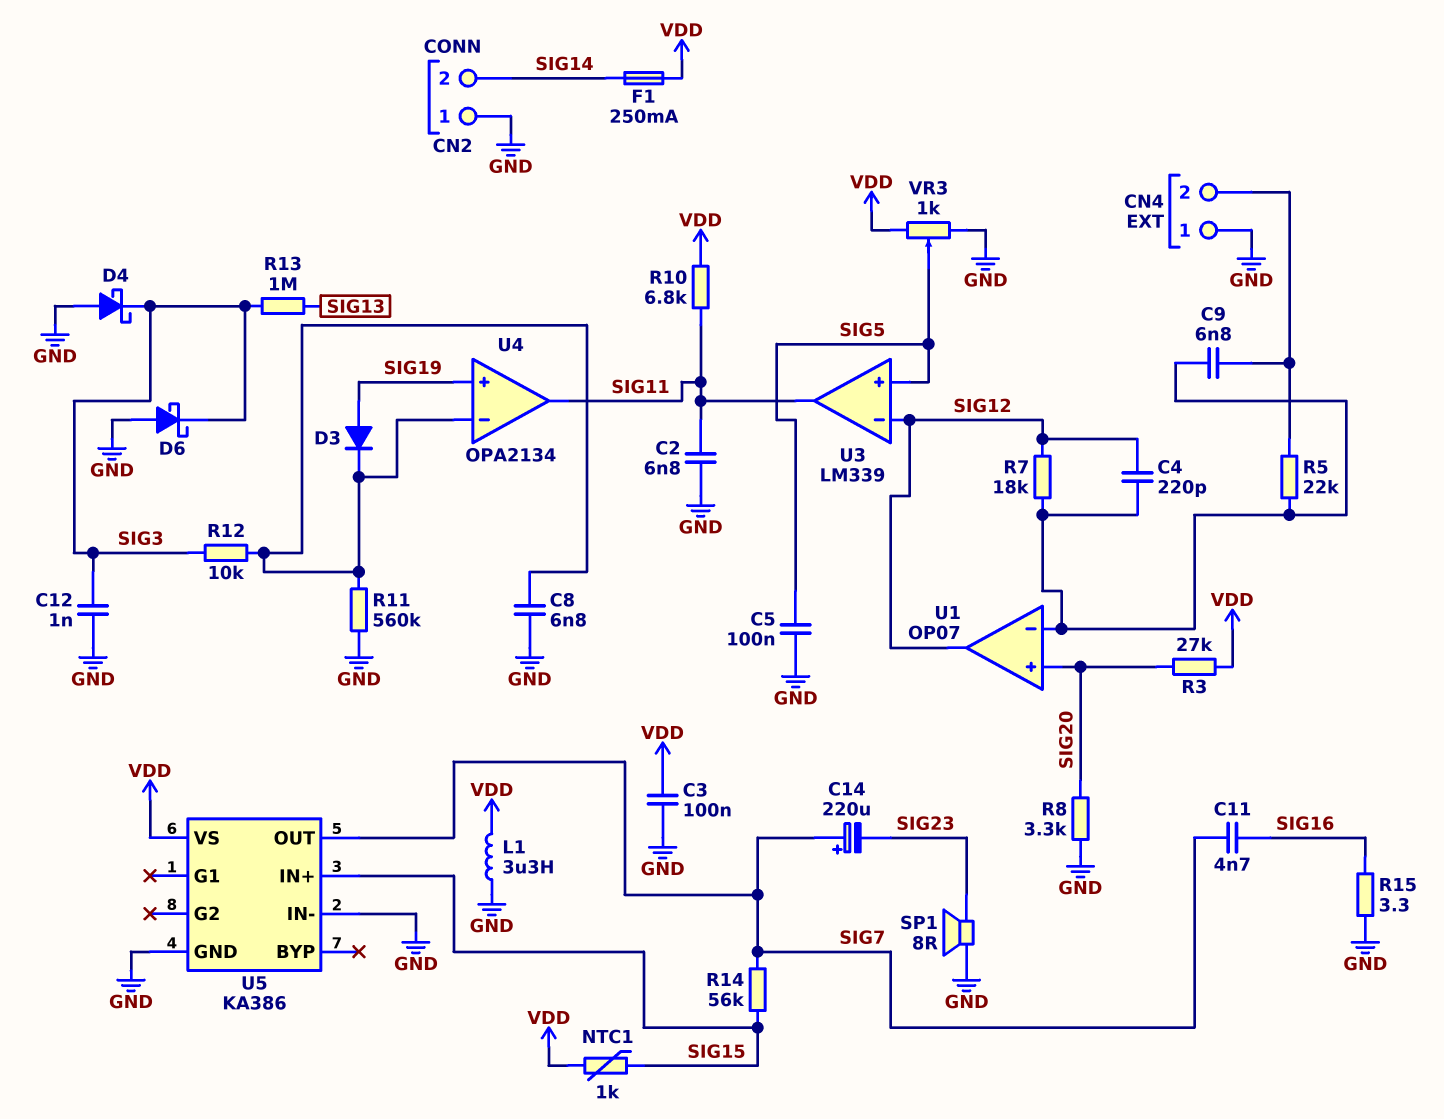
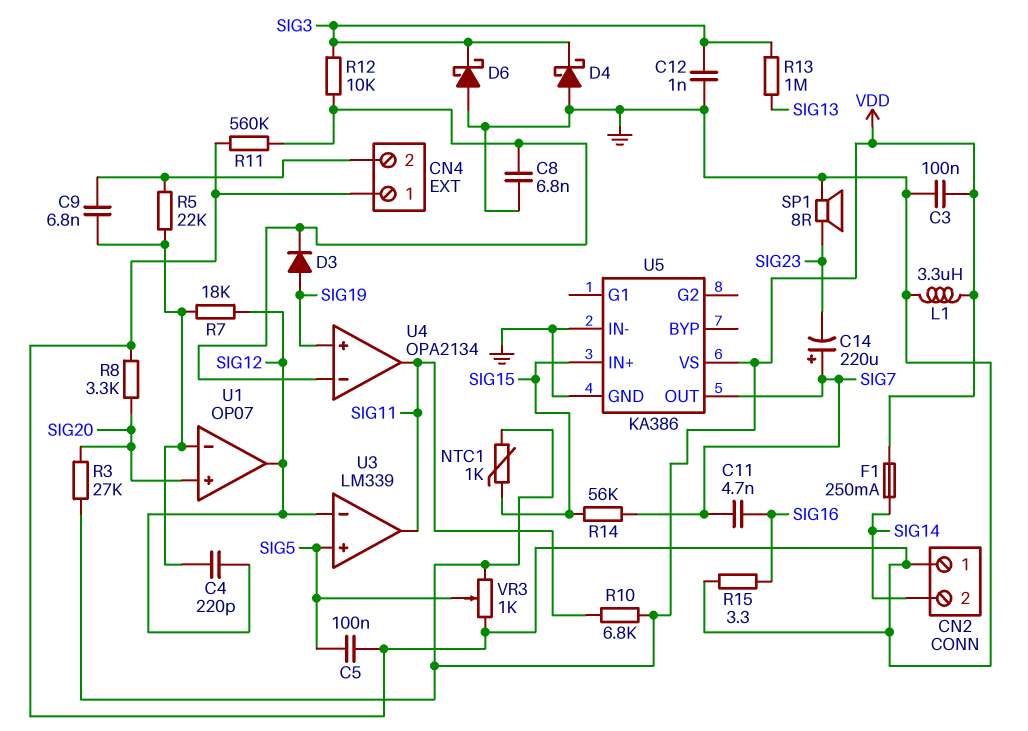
C2: 6.8nF (GND, SIG11) -> none

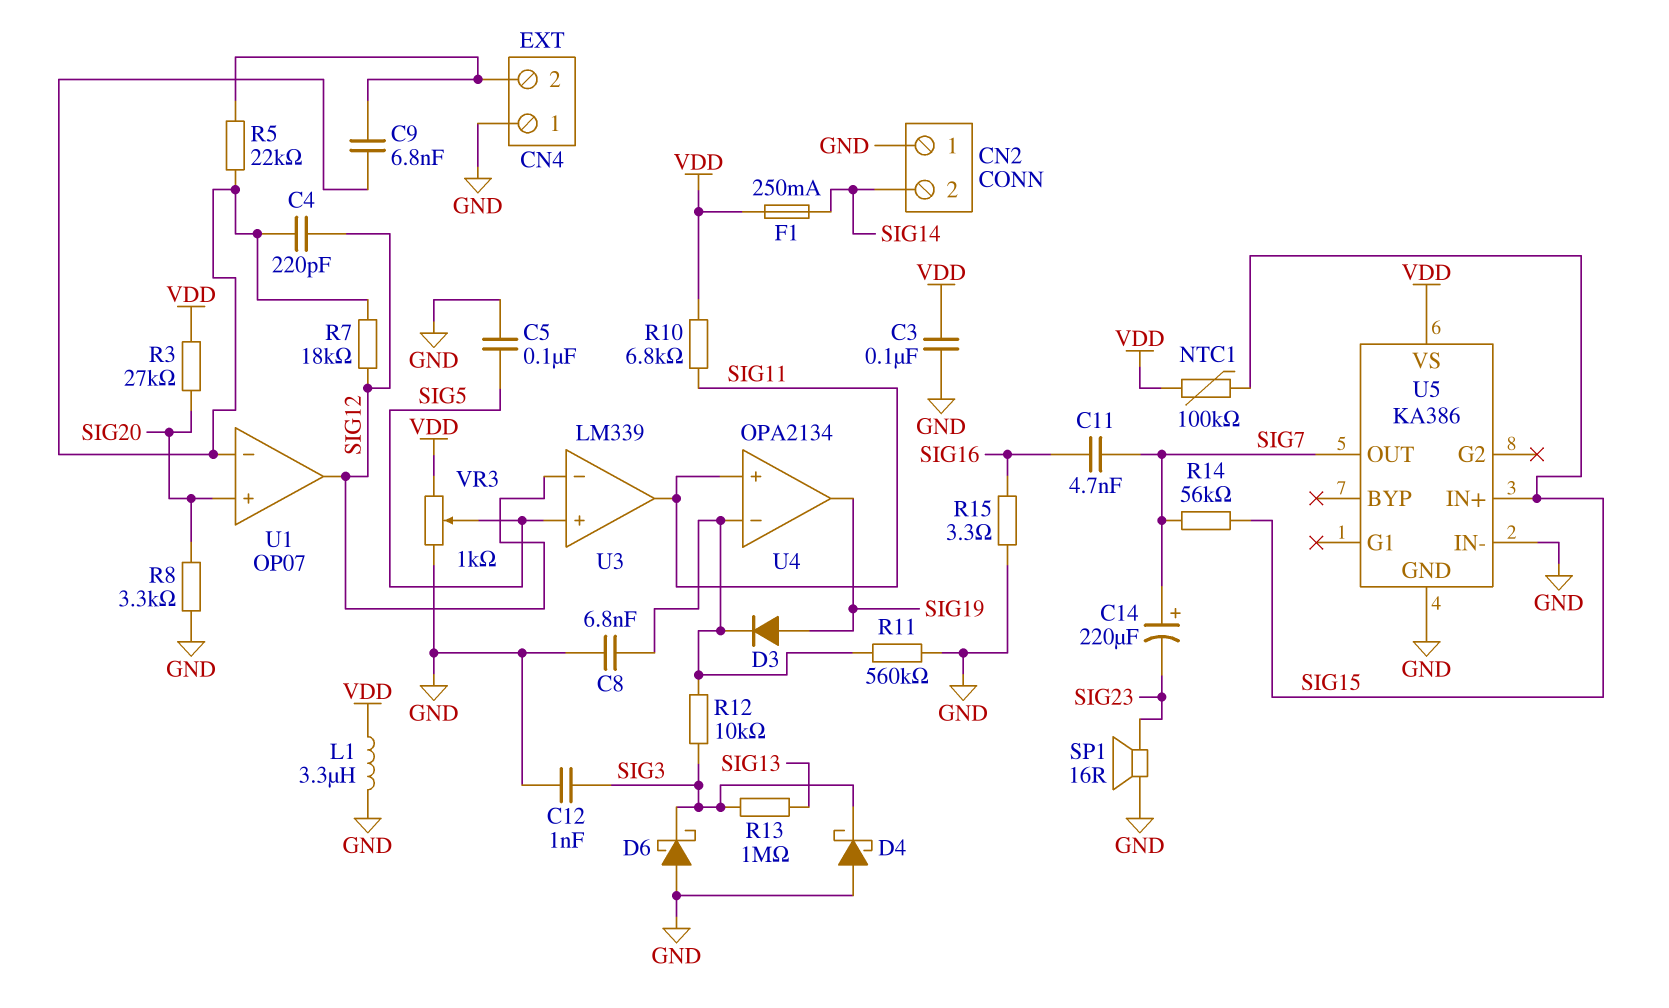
NTC1: 1k (SIG15, VDD) -> 100k (SIG15, VDD)
SP1: speaker 8R (GND, SIG23) -> speaker 16R (GND, SIG23)
U4 pin in+: SIG19 -> SIG11
U4 pin out: SIG11 -> SIG19

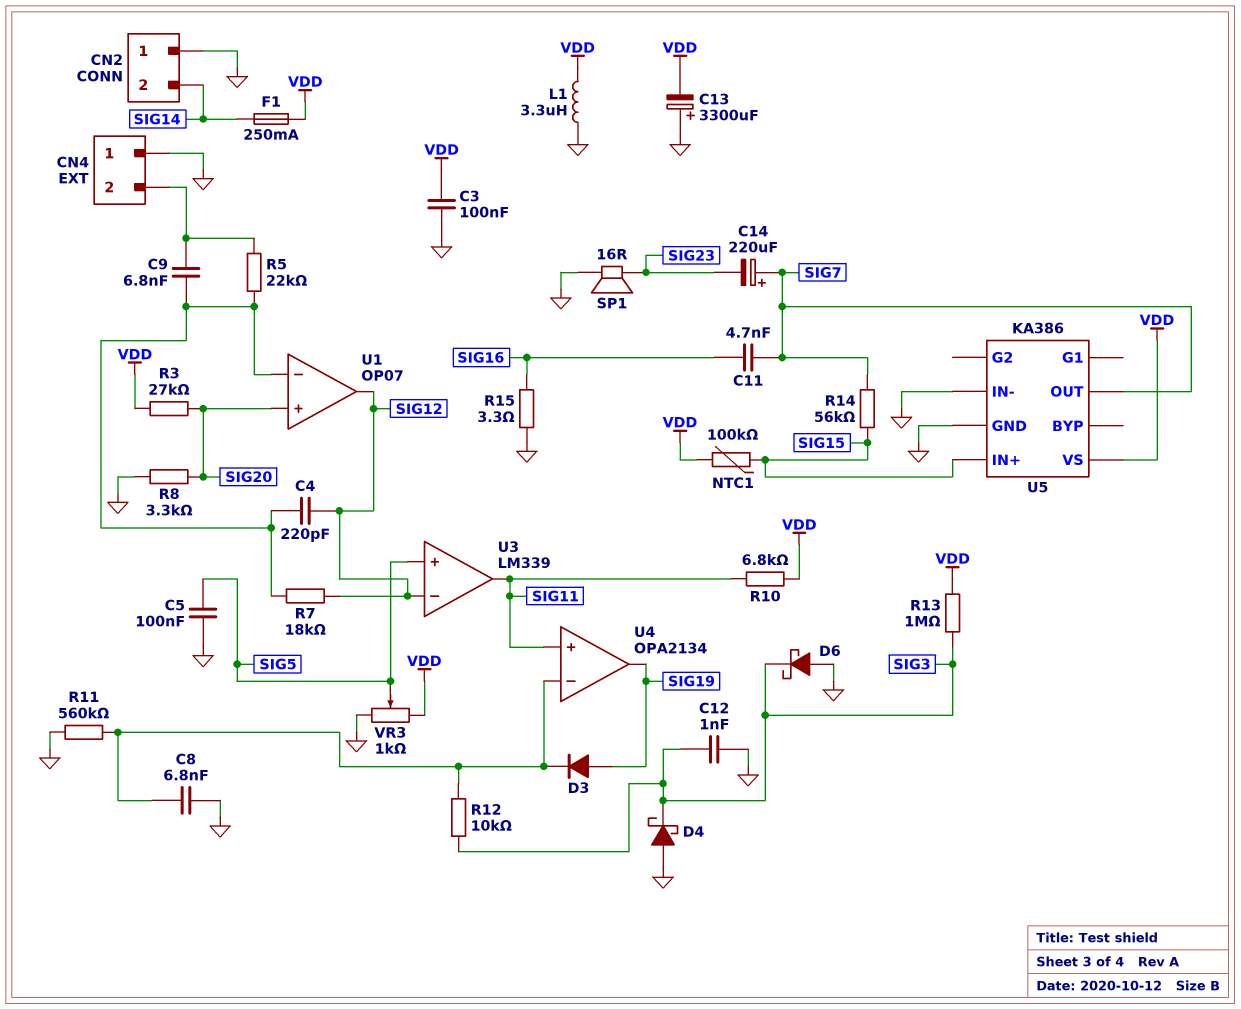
C13: none -> 3300uF (plus GND, minus VDD)
R13: 1M (SIG3, SIG13) -> 1M (SIG3, VDD)

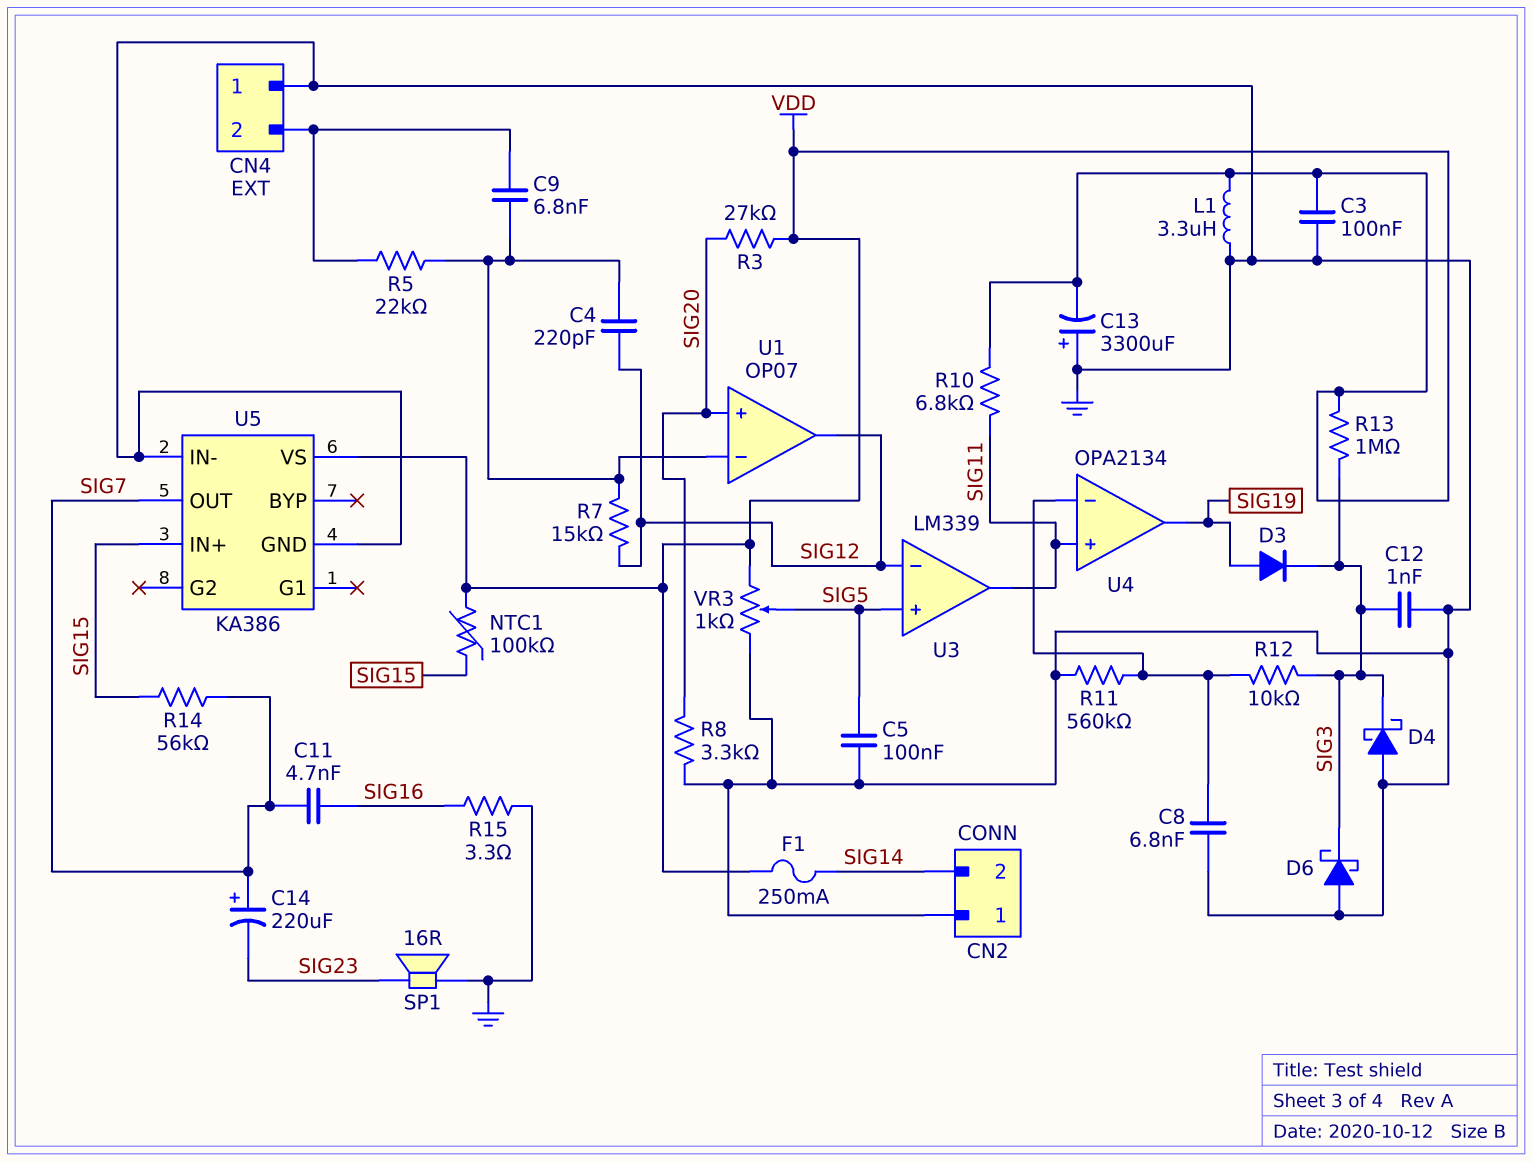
D3: diode (A SIG19, K U4/in-) -> diode (A SIG19, K SIG3)
R7: 18k (SIG12, U1/in-) -> 15k (SIG12, U1/in-)

